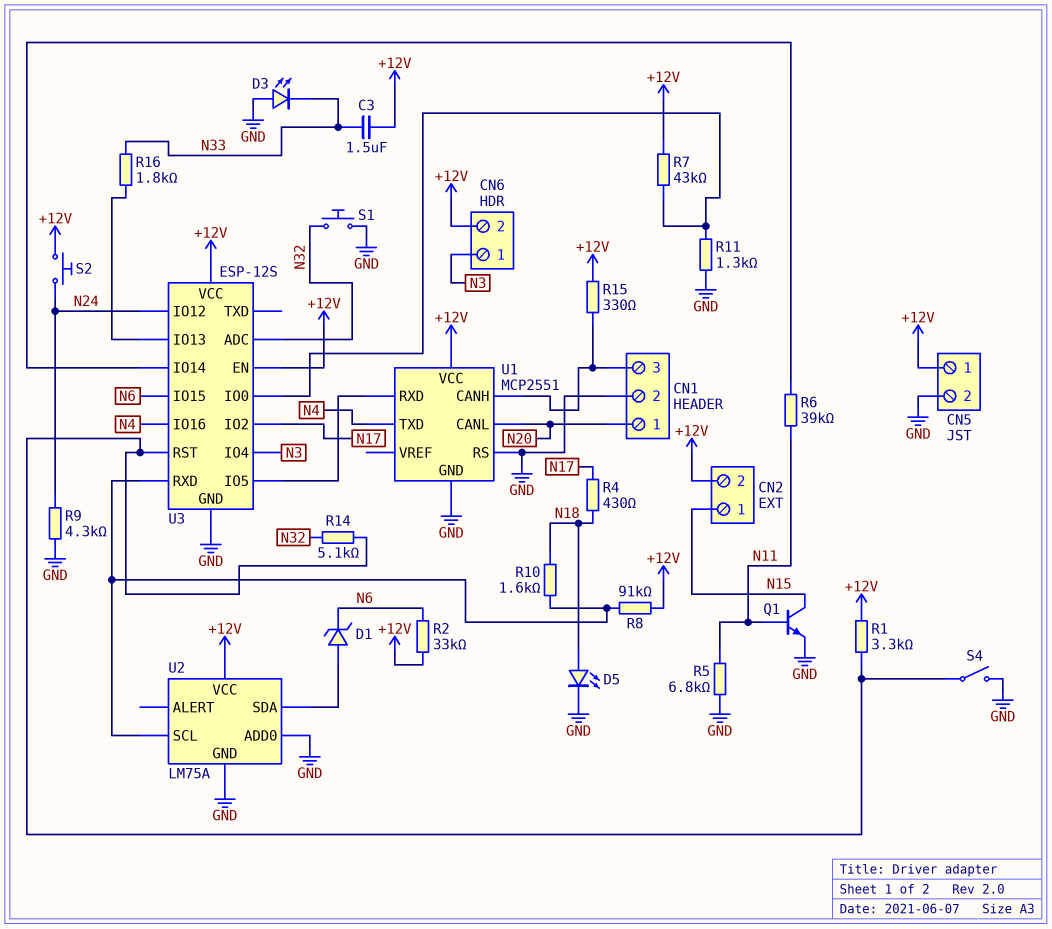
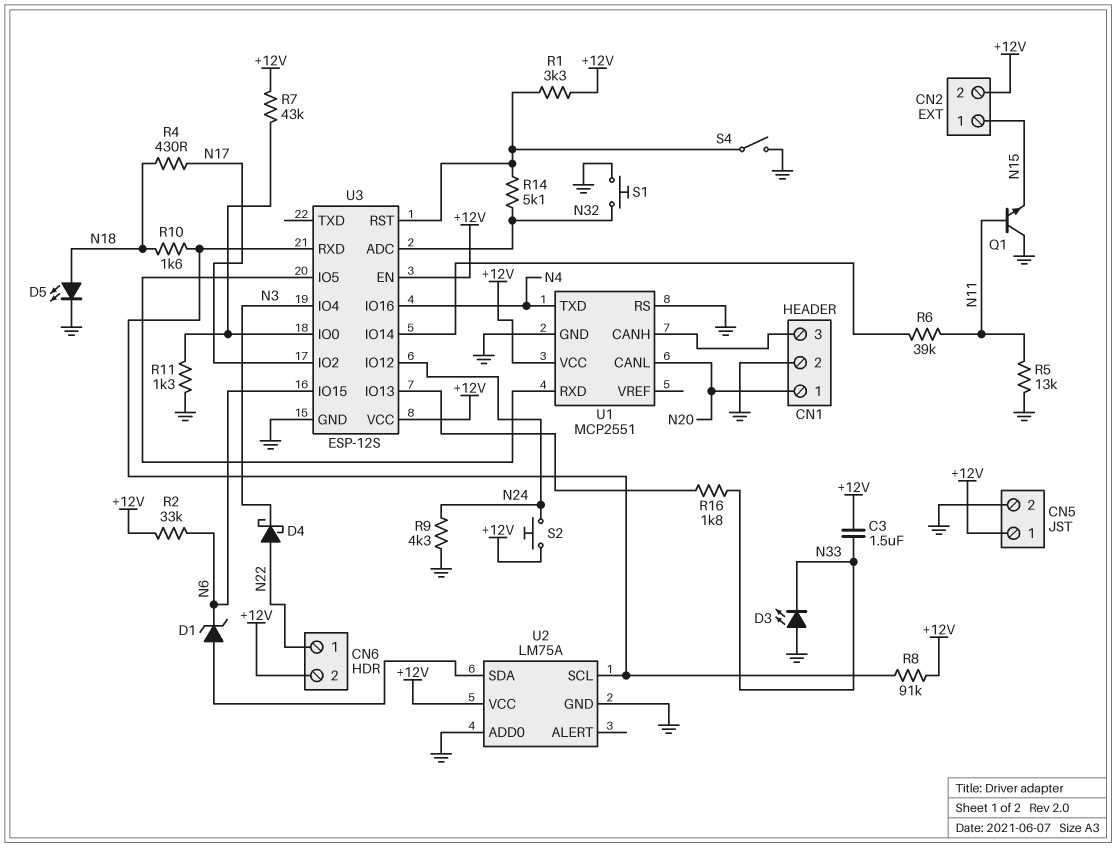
CN6 pin 1: N3 -> N22
D4: none -> schottky (A N22, K N3)
Q1: NPN (B N11, C N15, E GND) -> NPN (B N11, C GND, E N15)
R5: 6.8k (GND, N11) -> 13k (GND, N11)
R15: 330 (+12V, CN1/3) -> none

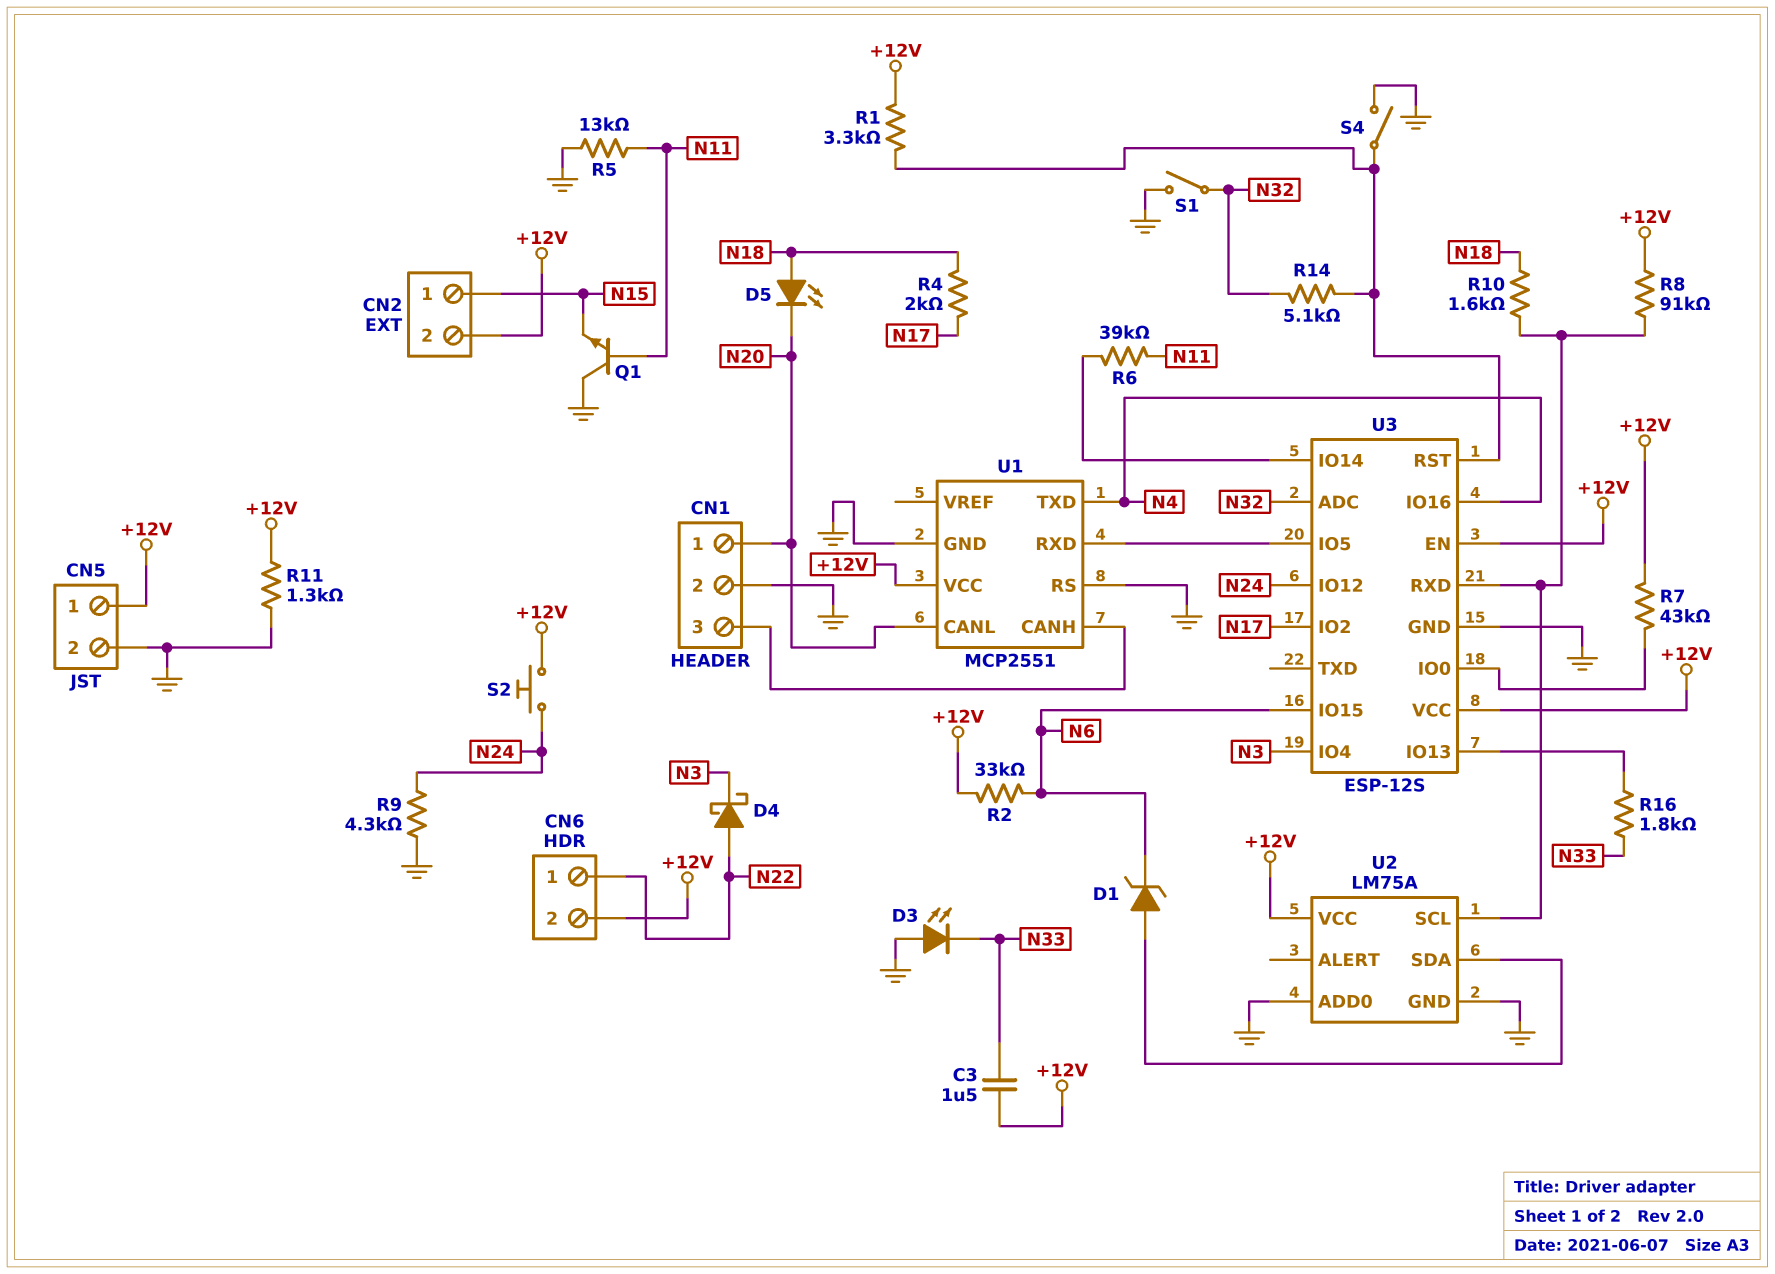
D5: LED (A N18, K GND) -> LED (A N18, K N20)
R4: 430 (N17, N18) -> 2k (N17, N18)
R11: 1.3k (GND, U3/IO0) -> 1.3k (+12V, GND)
S1: button (GND, N32) -> switch (GND, N32)

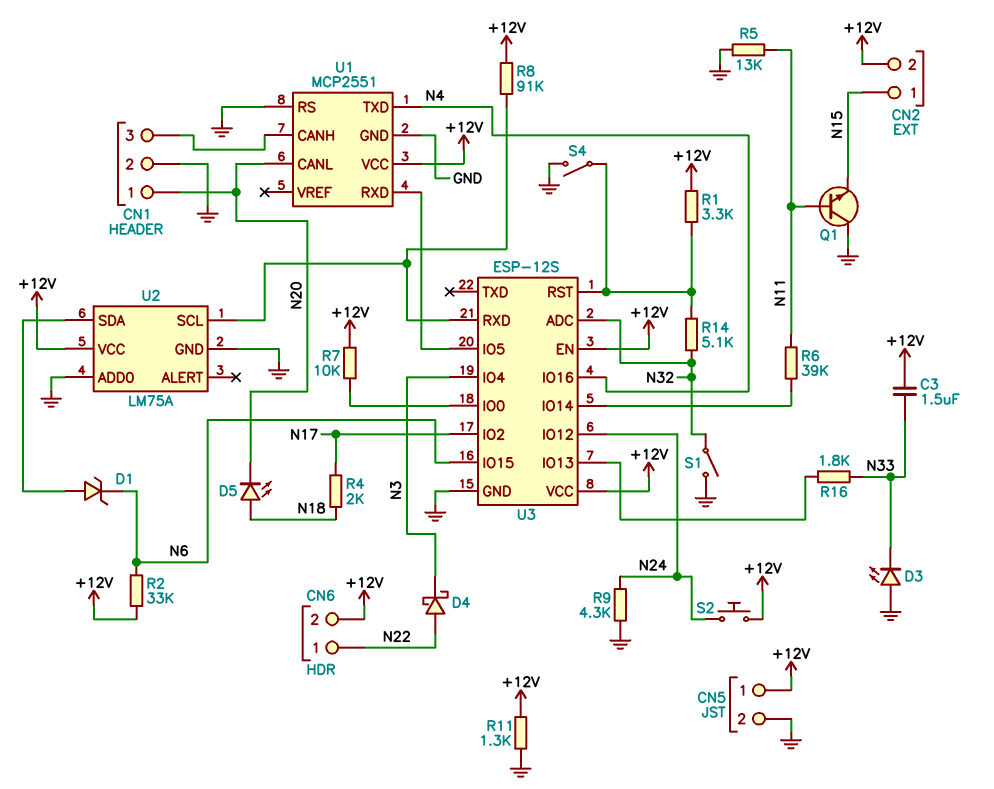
R7: 43k (+12V, U3/IO0) -> 10k (+12V, U3/IO0)
R10: 1.6k (N18, U2/SCL) -> none

